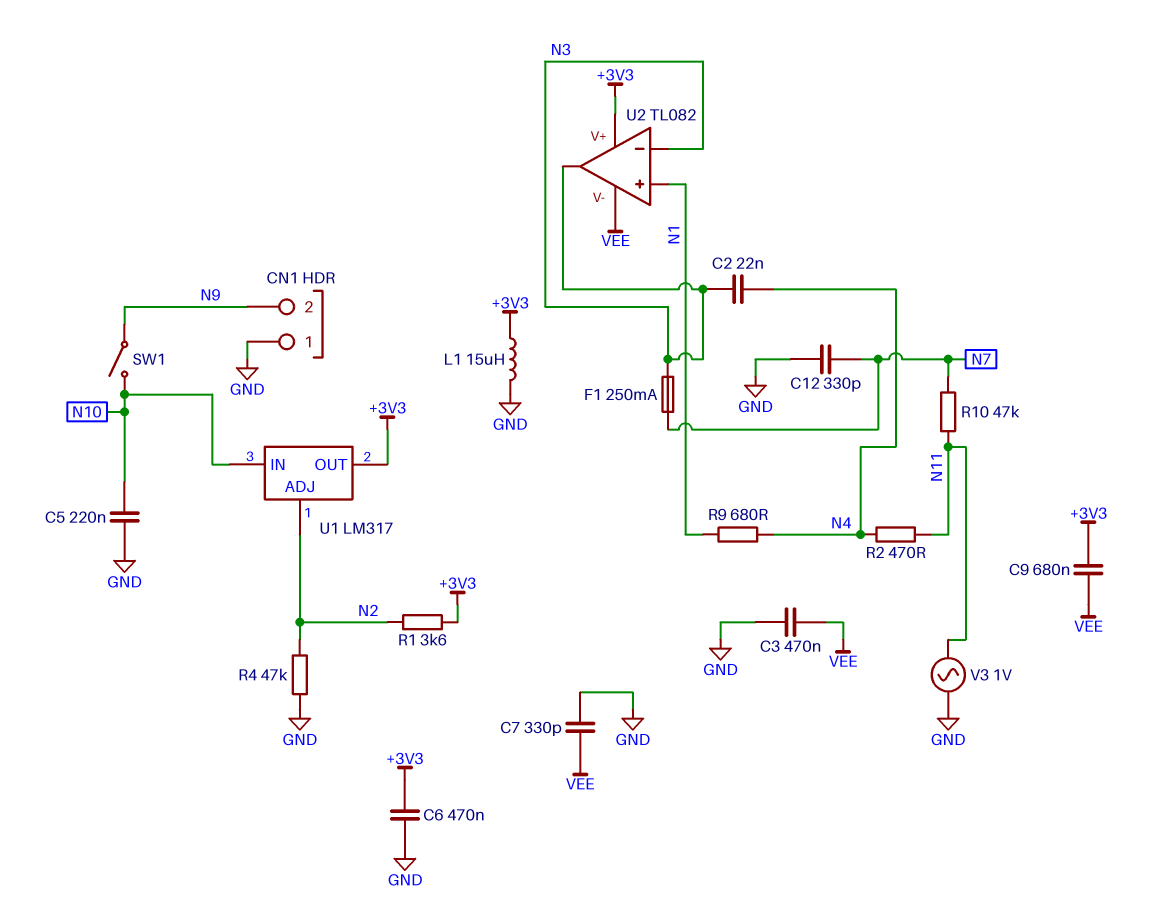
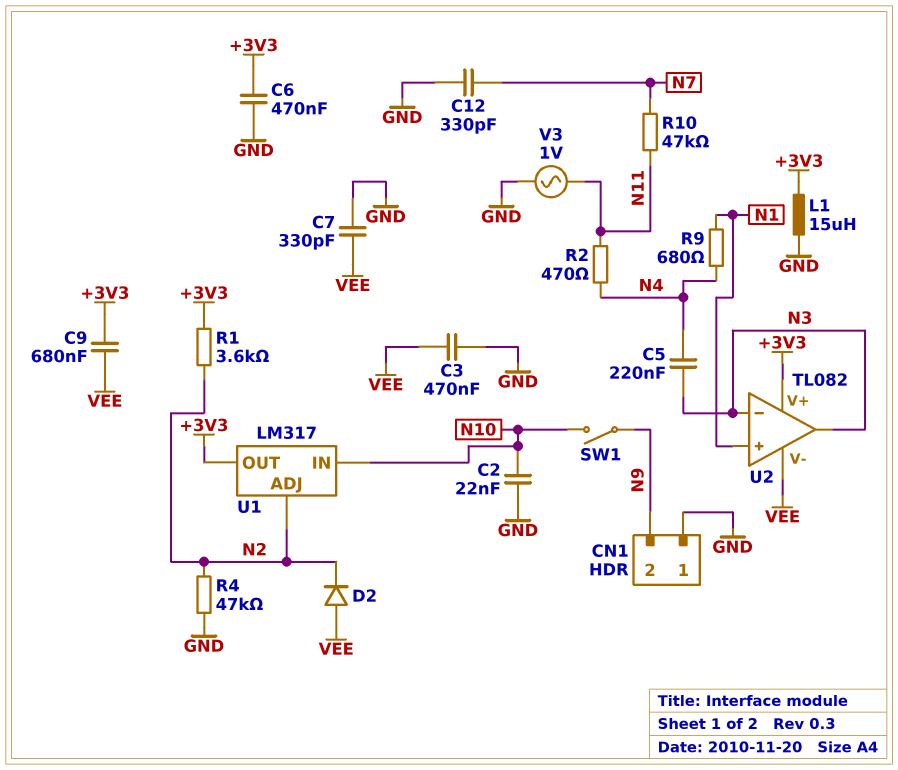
C2: 22nF (N3, N4) -> 22nF (GND, N10)
C5: 220nF (GND, N10) -> 220nF (N3, N4)
D2: none -> diode (A VEE, K N2)
F1: 250mA (N3, N7) -> none

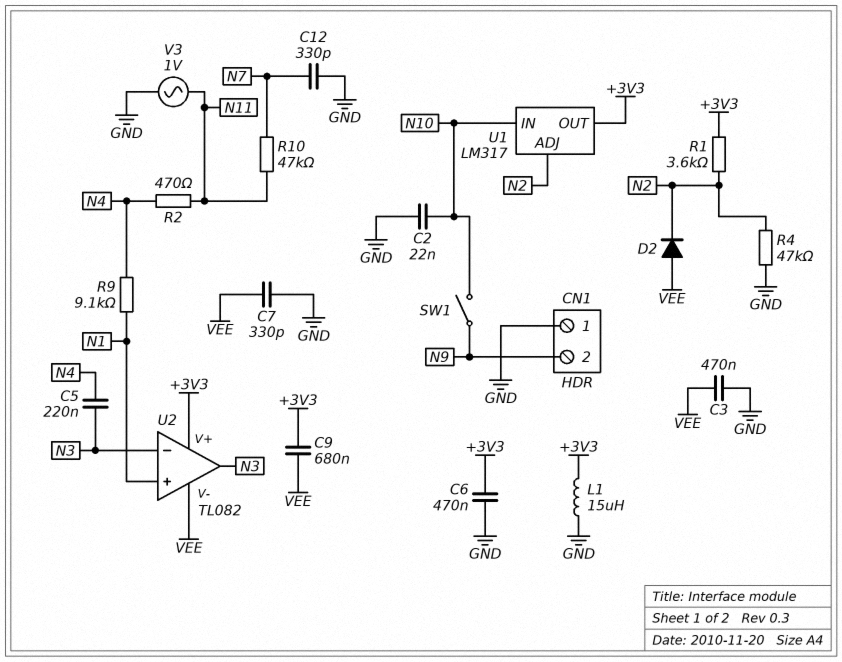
R9: 680 (N1, N4) -> 9.1k (N1, N4)

